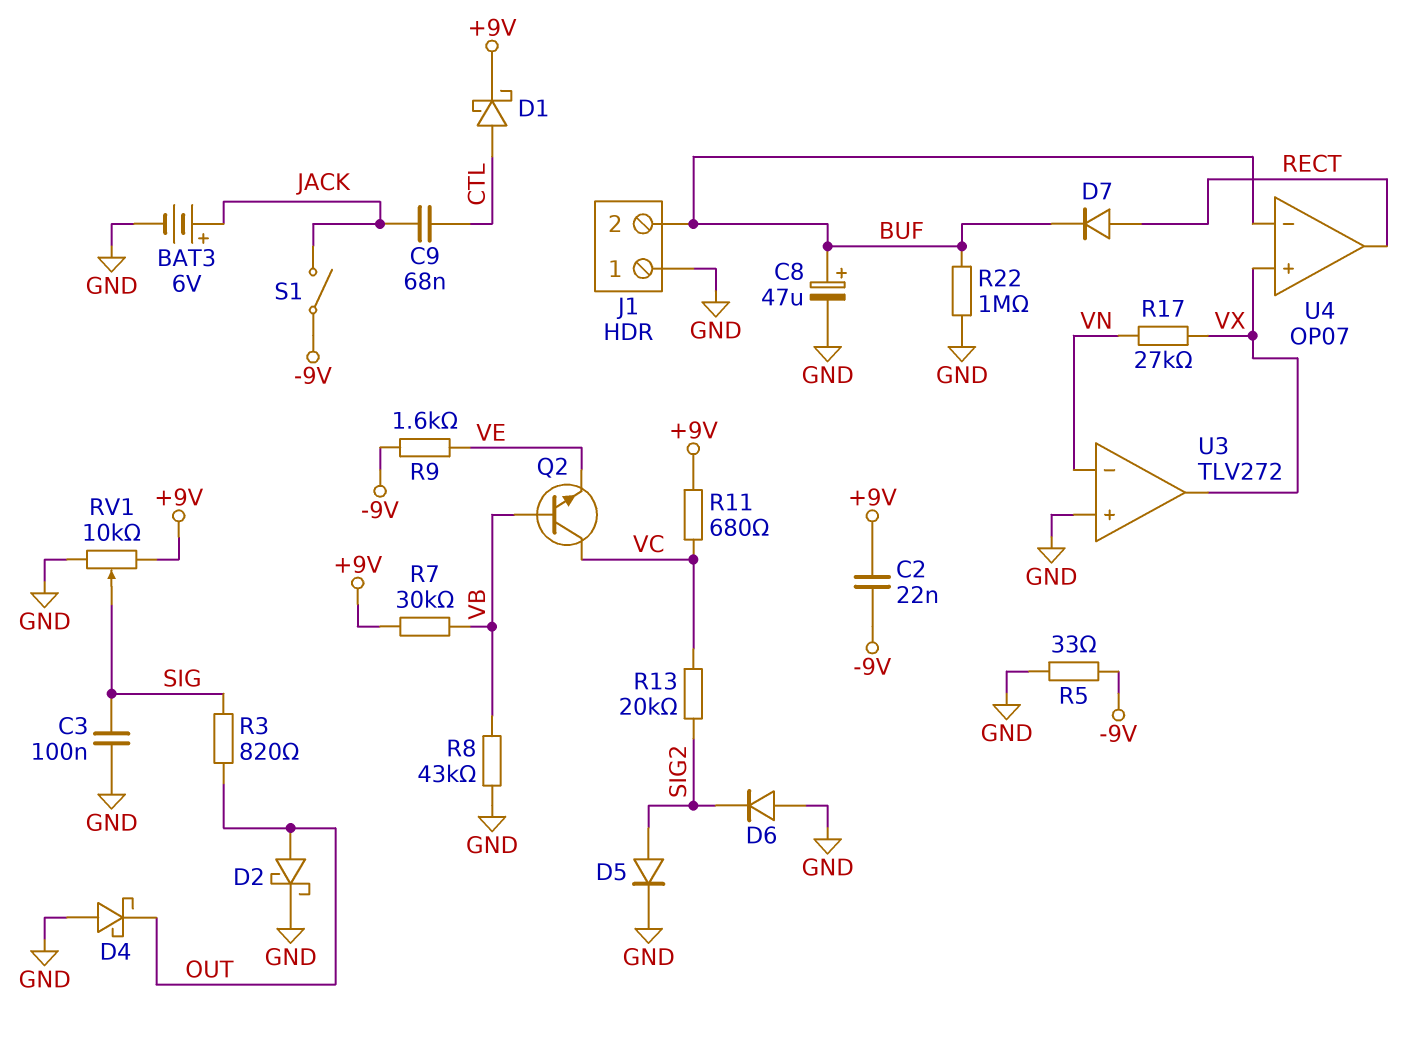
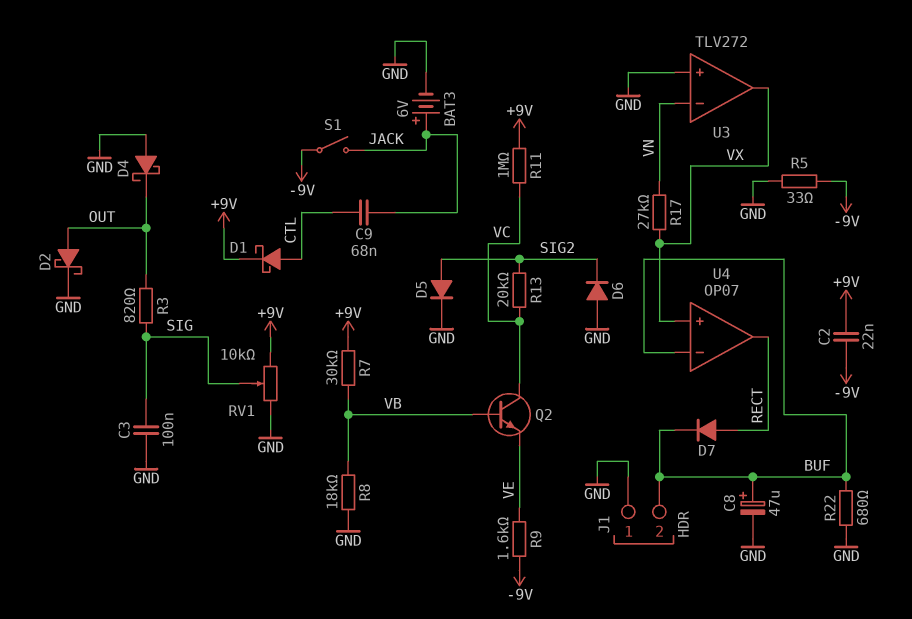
R8: 43k (GND, VB) -> 18k (GND, VB)
R11: 680 (+9V, VC) -> 1M (+9V, VC)
R22: 1M (BUF, GND) -> 680 (BUF, GND)

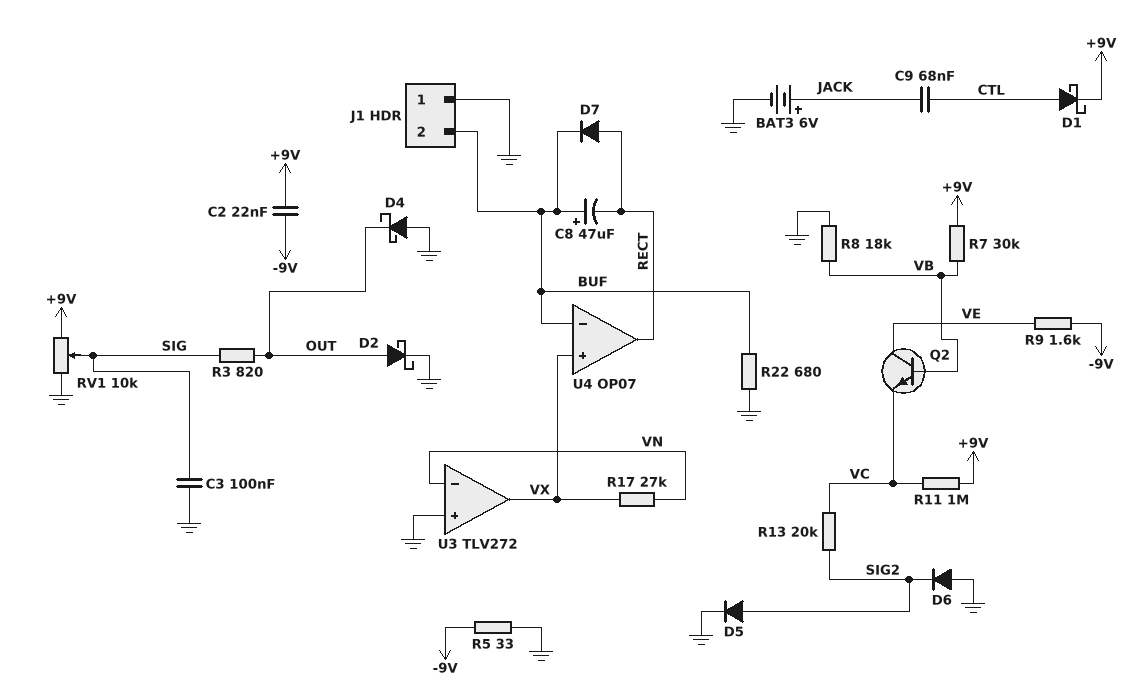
C8: 47uF (plus BUF, minus GND) -> 47uF (plus BUF, minus RECT)
Q2: NPN (B VB, C VC, E VE) -> NPN (B VB, C VE, E VC)
S1: switch (-9V, JACK) -> none

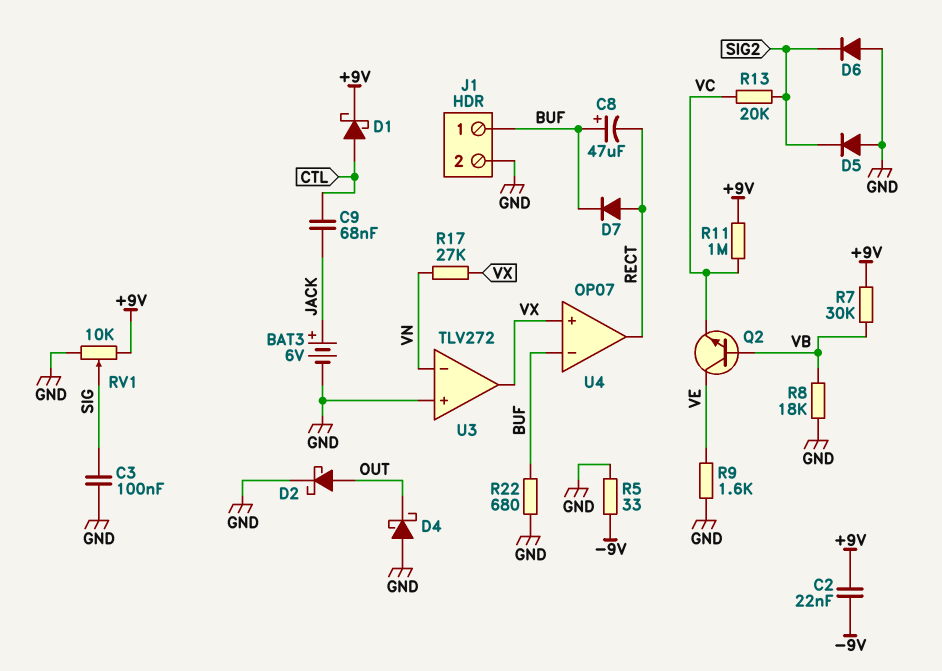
D5: diode (A SIG2, K GND) -> diode (A GND, K SIG2)
J1 pin 1: GND -> BUF
J1 pin 2: BUF -> GND
R3: 820 (OUT, SIG) -> none
R9: 1.6k (-9V, VE) -> 1.6k (GND, VE)

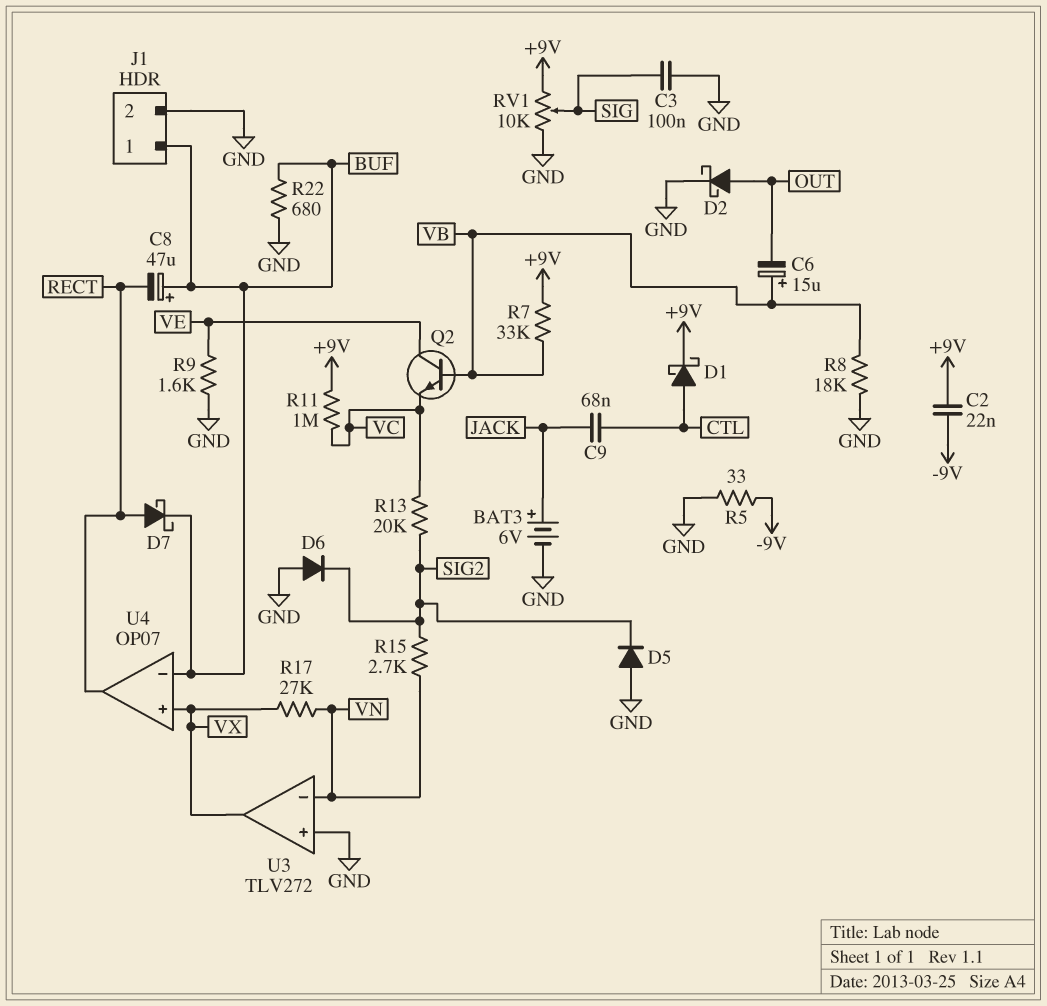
C6: none -> 15uF (plus VB, minus OUT)
D4: schottky (A GND, K OUT) -> none
D7: diode (A RECT, K BUF) -> schottky (A RECT, K BUF)
R7: 30k (+9V, VB) -> 33k (+9V, VB)
R15: none -> 2.7k (SIG2, VN)

